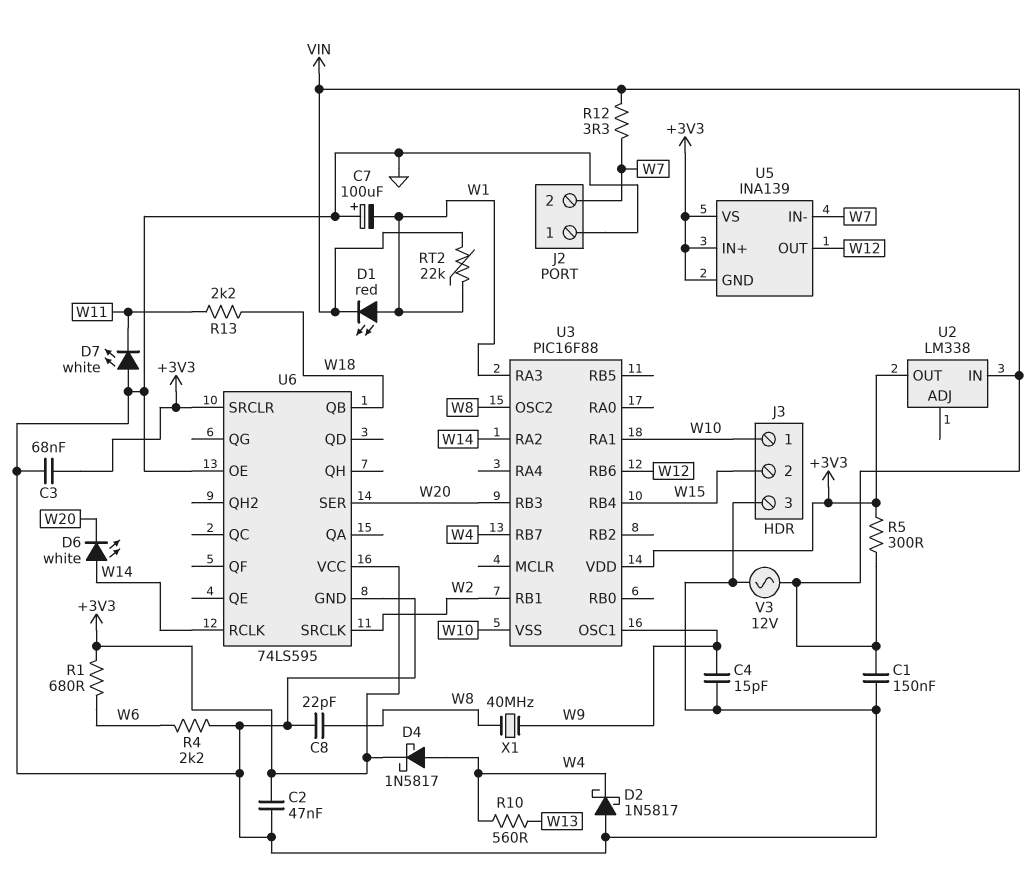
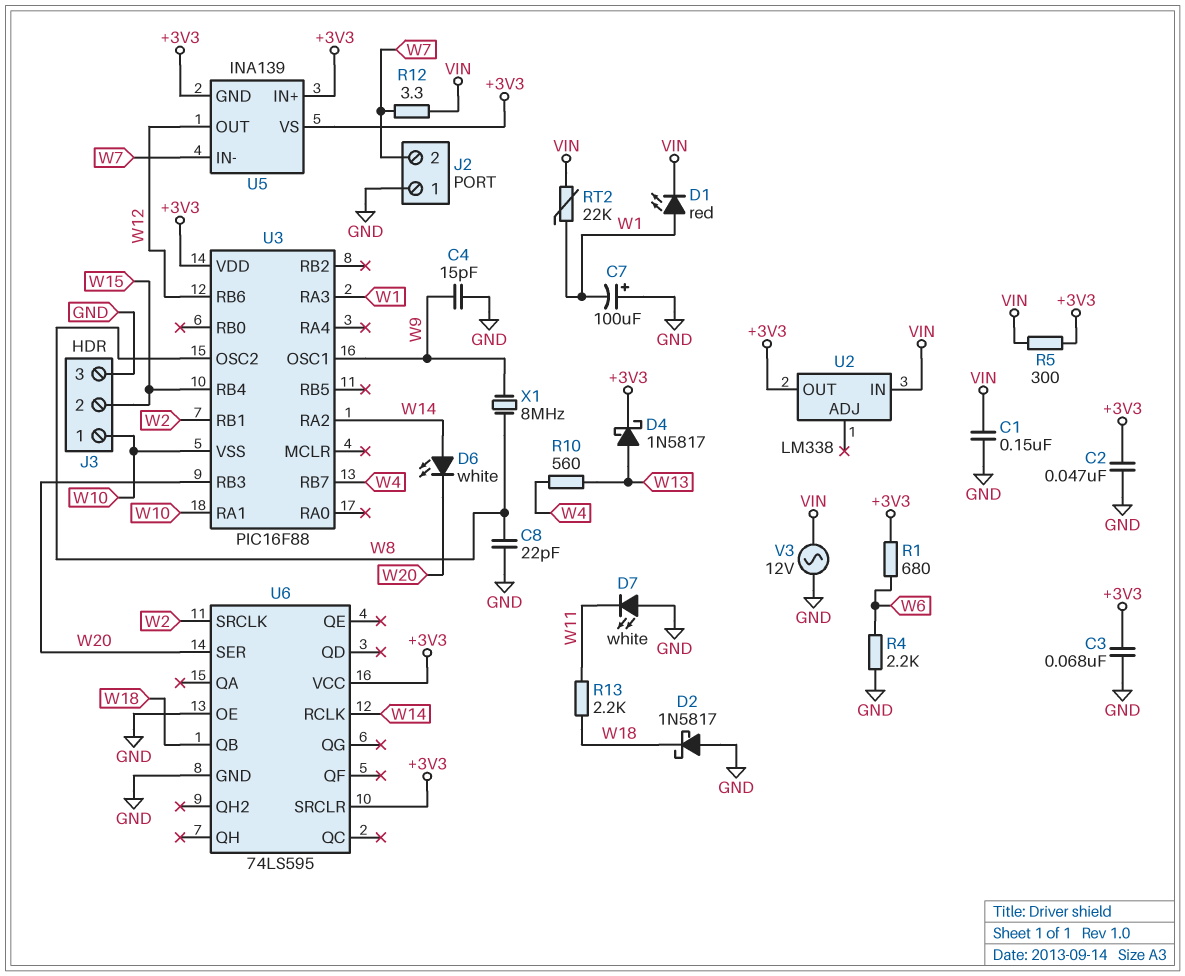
D2: schottky 1N5817 (A GND, K W4) -> schottky 1N5817 (A GND, K W18)
D4: schottky 1N5817 (A W4, K +3V3) -> schottky 1N5817 (A W13, K +3V3)
X1: 40MHz (W8, W9) -> 8MHz (W8, W9)

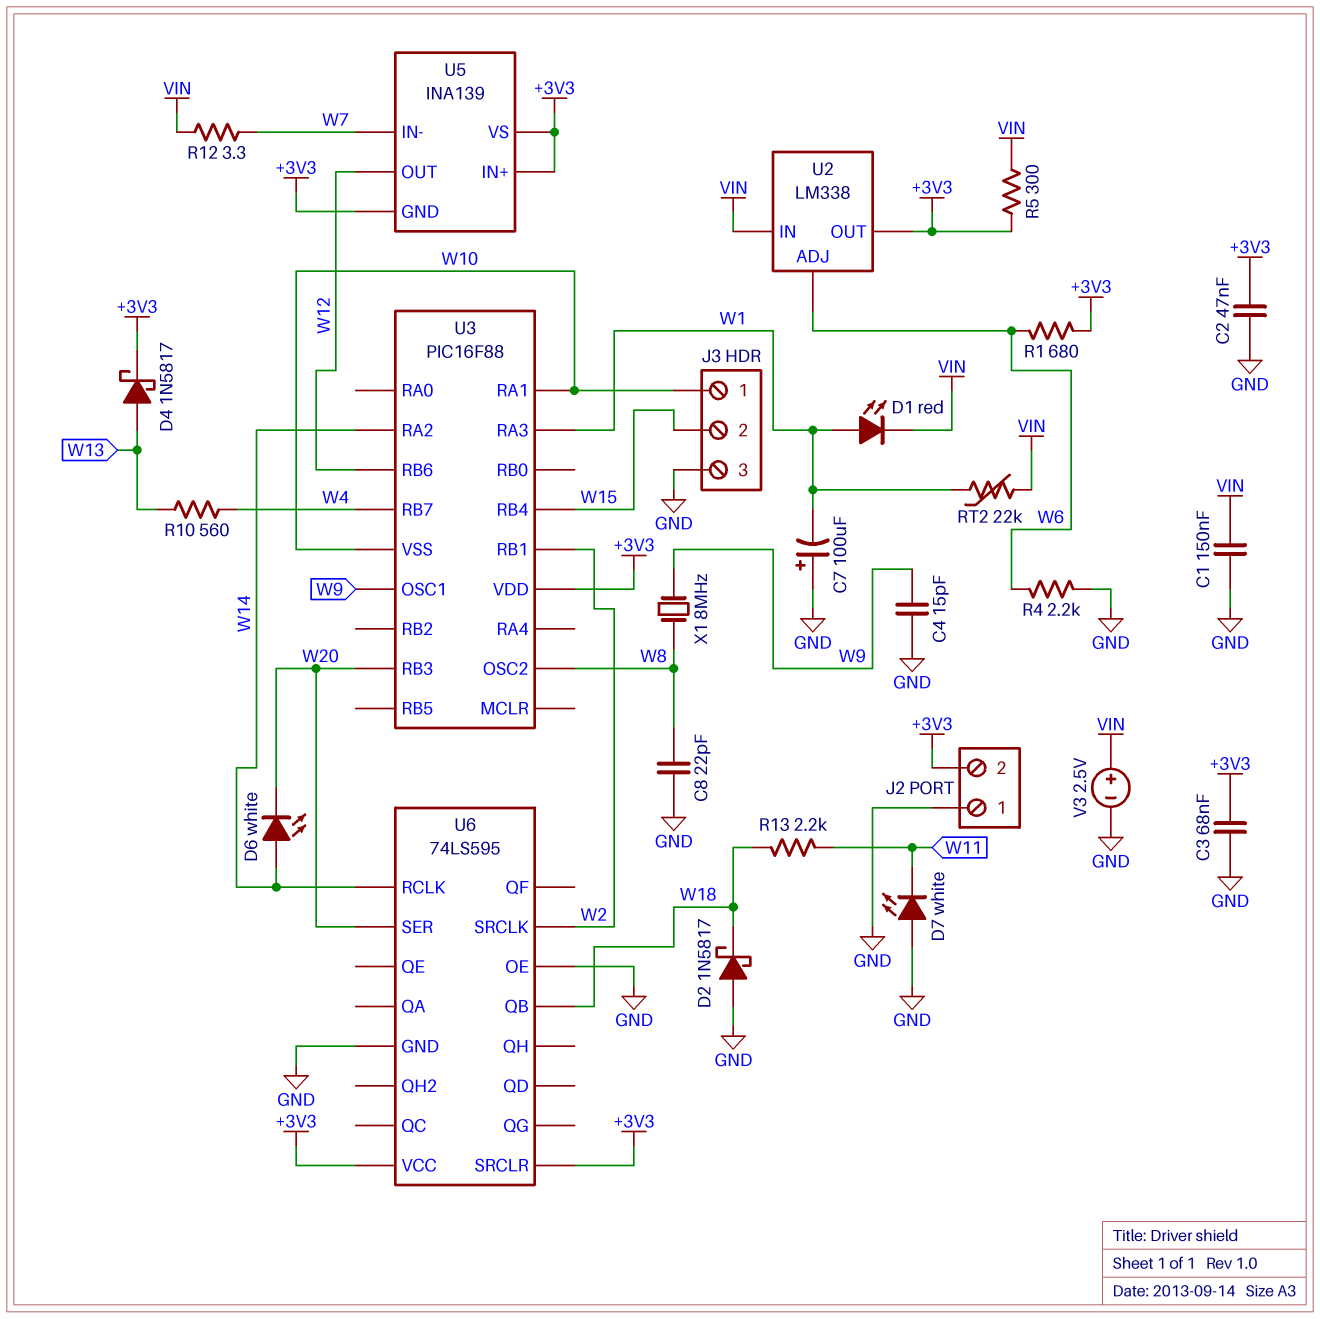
J2 pin 2: W7 -> +3V3
U2 pin ADJ: none -> W6
V3: AC 12V (GND, VIN) -> 2.5V (plus VIN, minus GND)

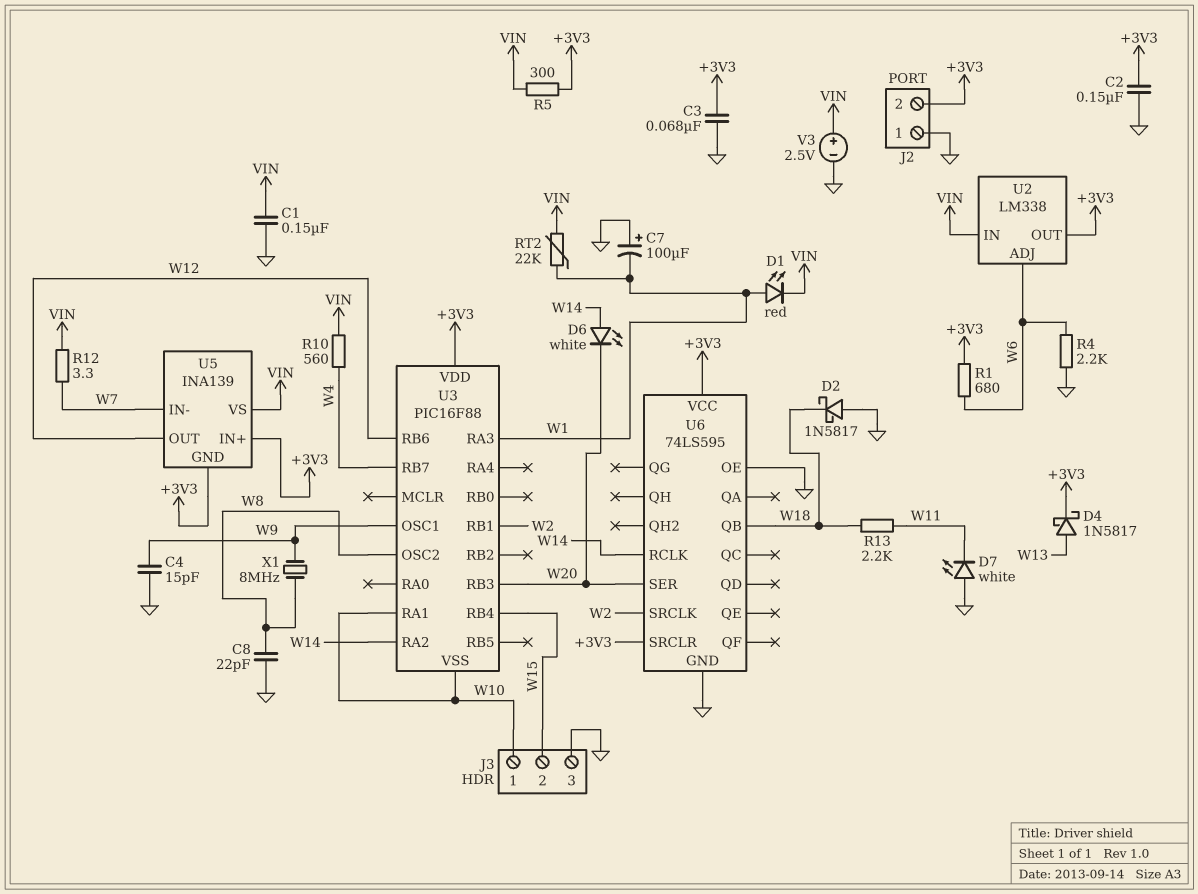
C2: 47nF (+3V3, GND) -> 150nF (+3V3, GND)
R10: 560 (W4, W13) -> 560 (VIN, W4)
U5 pin VS: +3V3 -> VIN

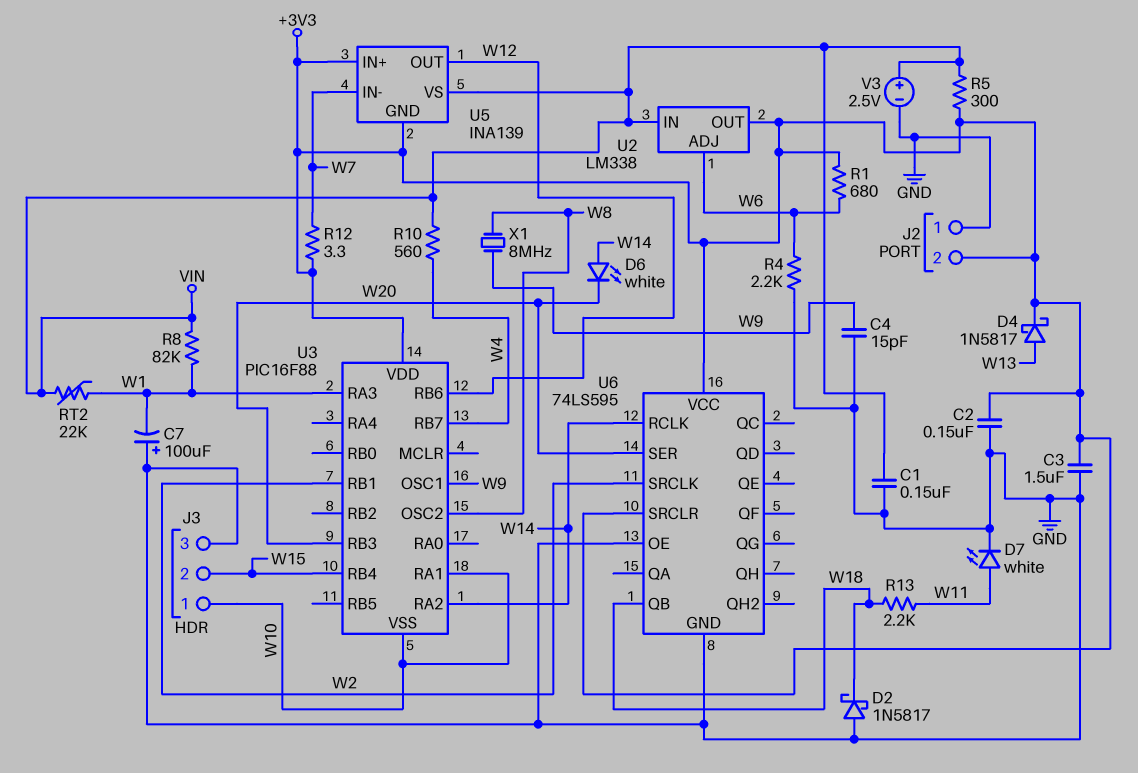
C3: 68nF (+3V3, GND) -> 1.5uF (+3V3, GND)
C8: 22pF (GND, W8) -> none
D1: LED red (A W1, K VIN) -> none
D7: LED white (A GND, K W11) -> LED white (A W11, K GND)
R8: none -> 82k (VIN, W1)
R12: 3.3 (VIN, W7) -> 3.3 (+3V3, W7)

